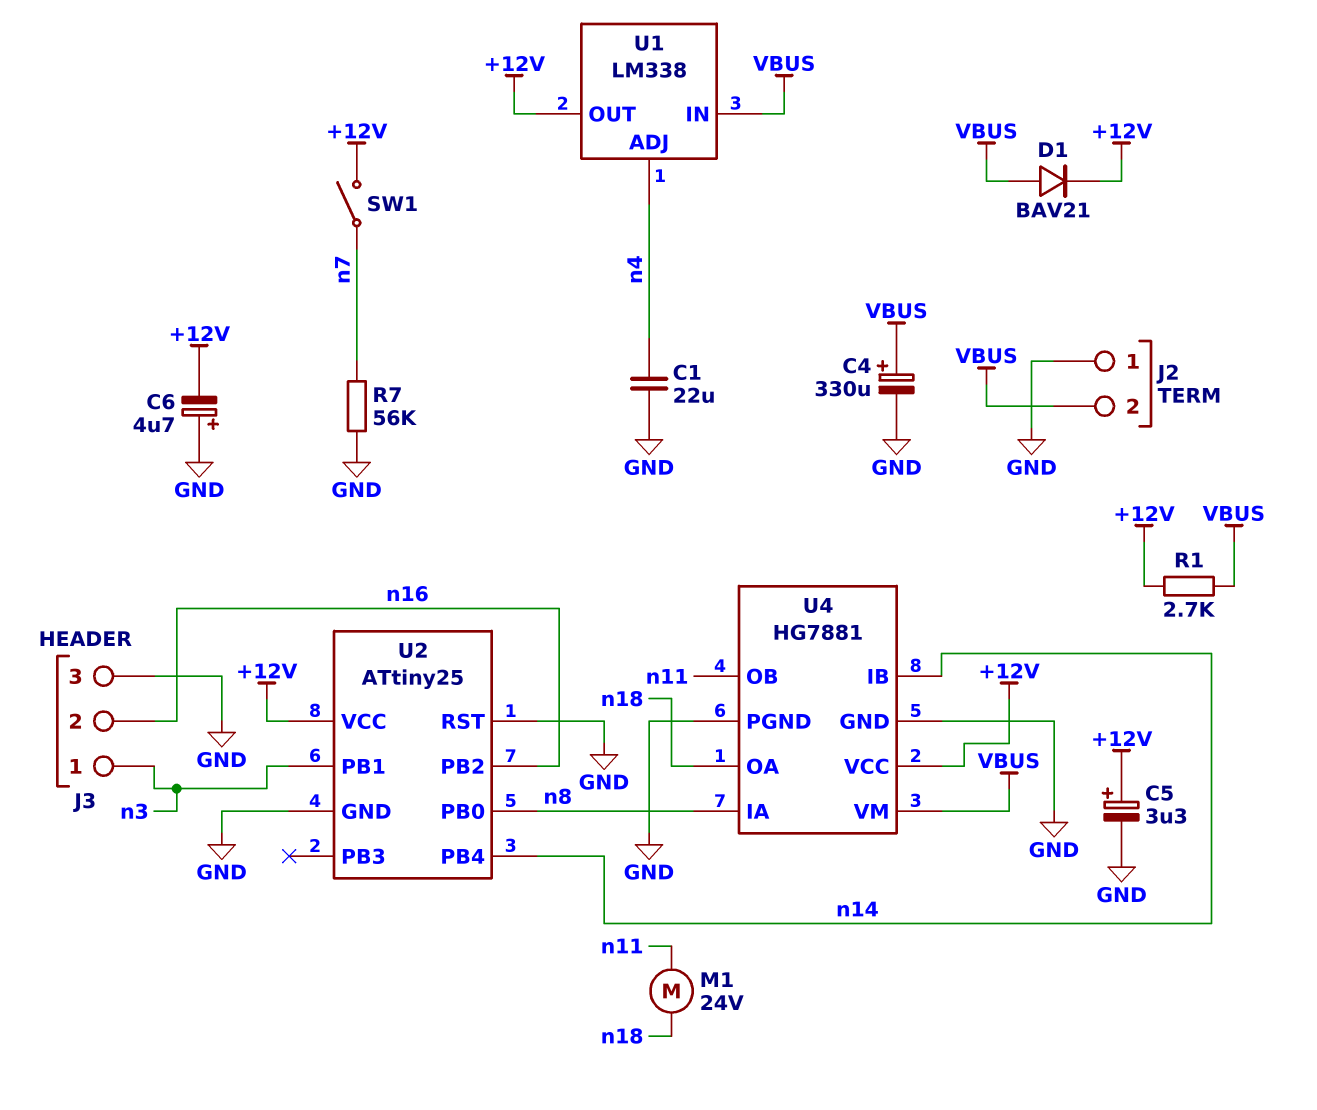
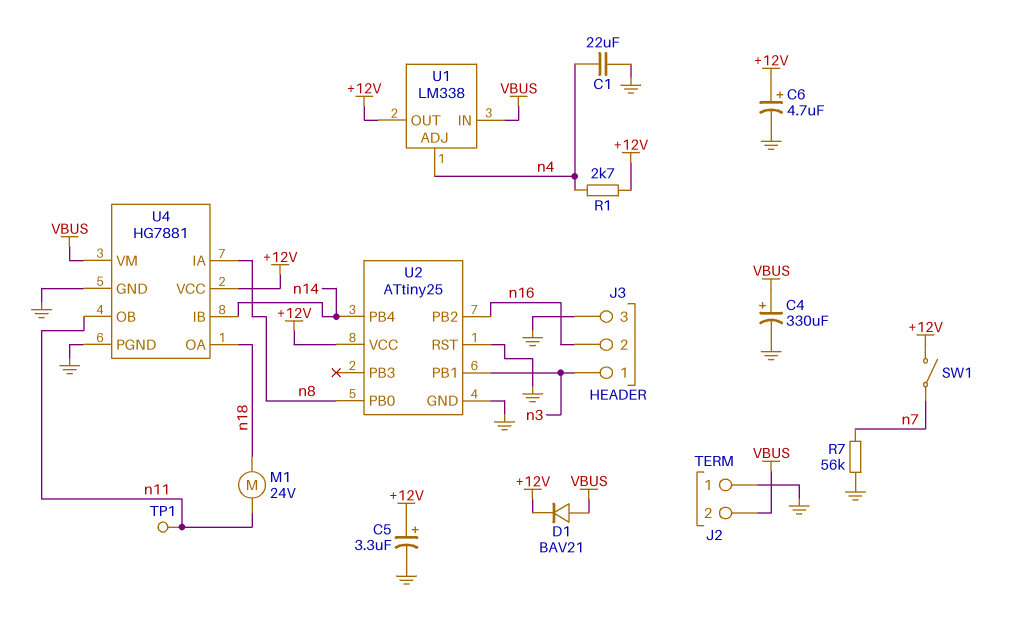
C6: 4.7uF (plus GND, minus +12V) -> 4.7uF (plus +12V, minus GND)
R1: 2.7k (+12V, VBUS) -> 2.7k (+12V, n4)
TP1: none -> test point (n11)

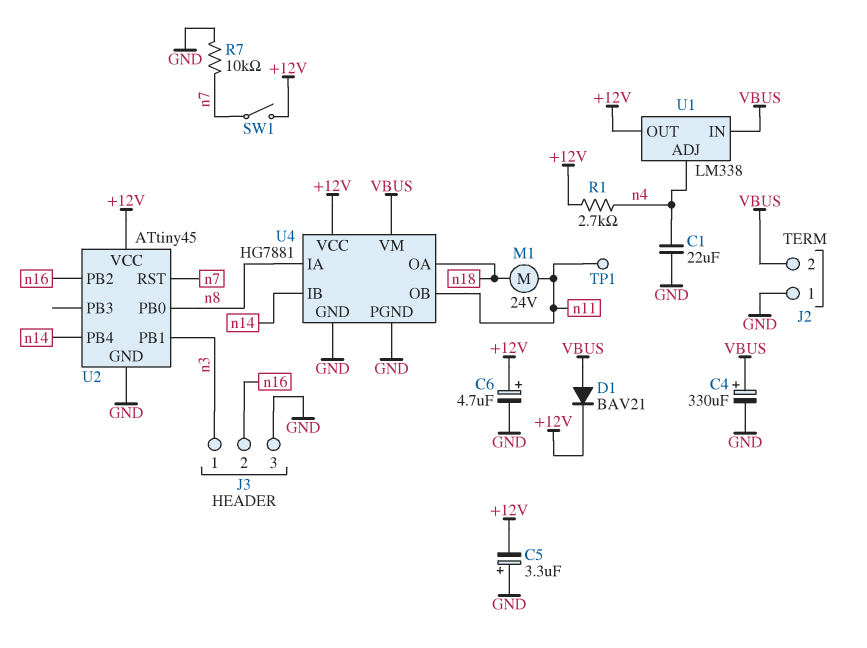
C5: 3.3uF (plus +12V, minus GND) -> 3.3uF (plus GND, minus +12V)
R7: 56k (GND, n7) -> 10k (GND, n7)
U2: ATtiny25 -> ATtiny45
U2 pin RST: GND -> n7

